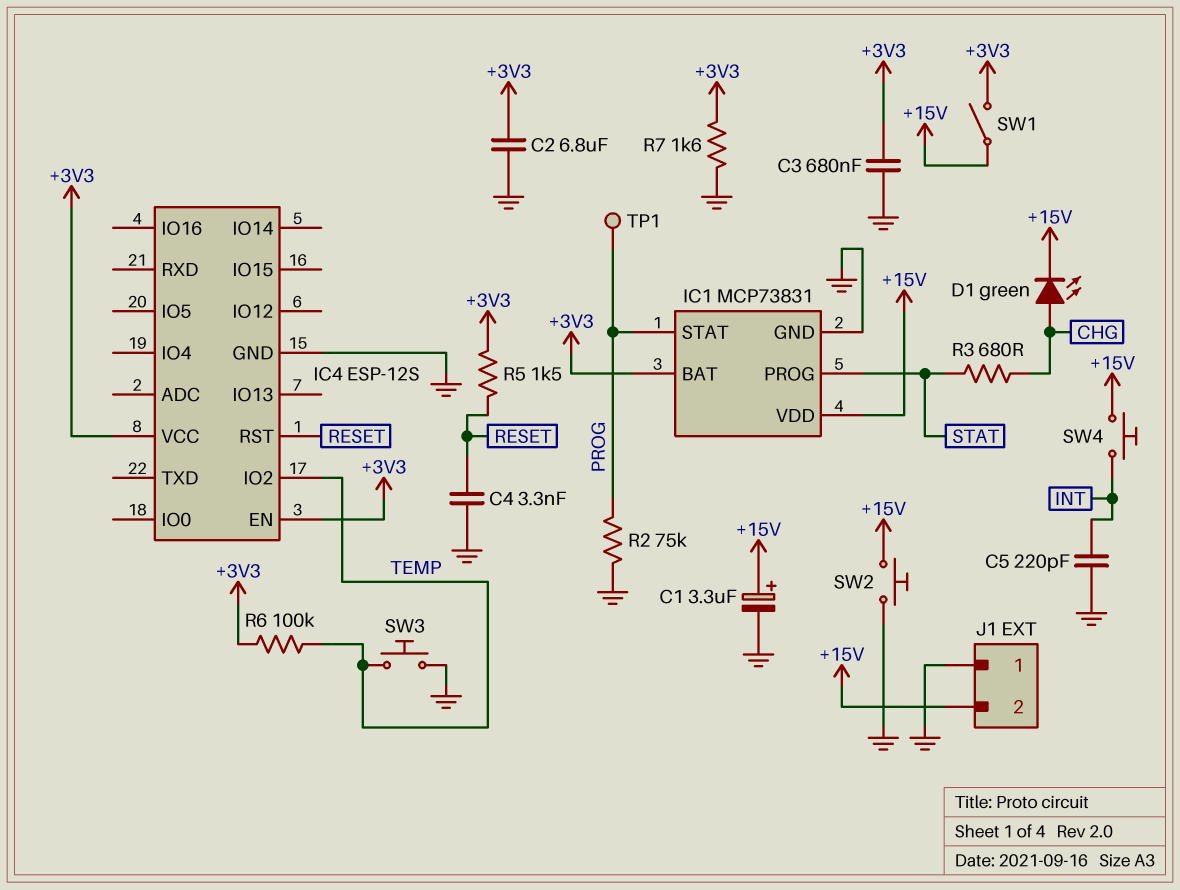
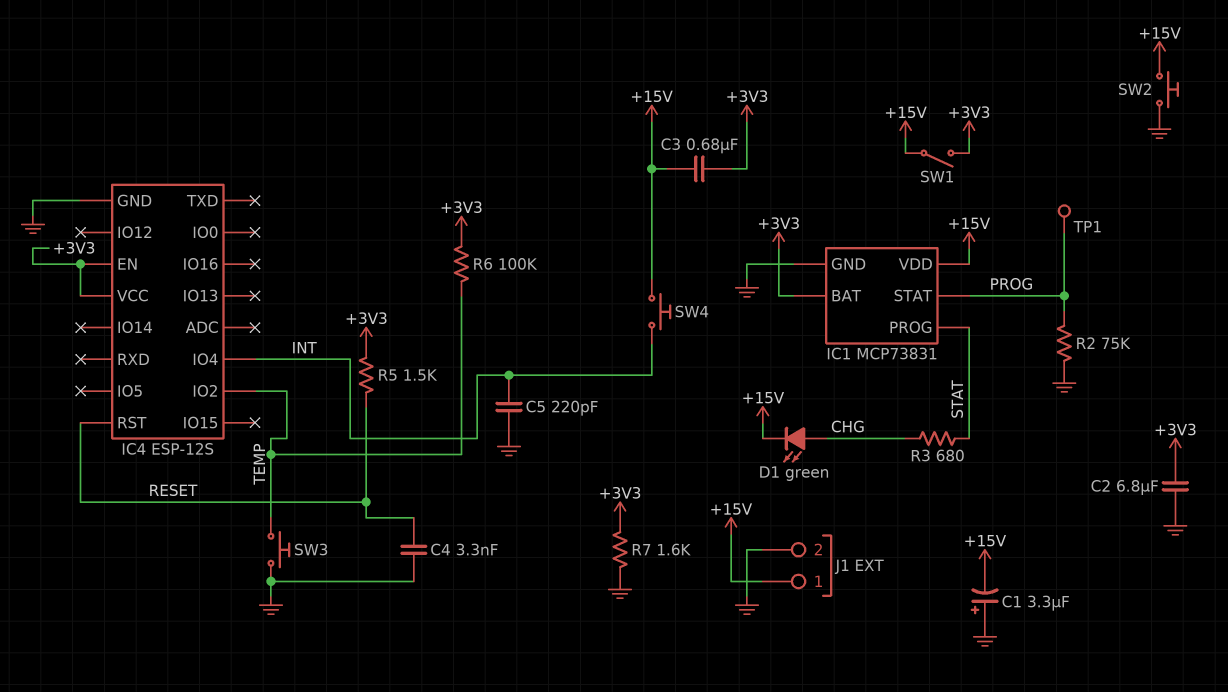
C1: 3.3uF (plus +15V, minus GND) -> 3.3uF (plus GND, minus +15V)
C3: 680nF (+3V3, GND) -> 680nF (+3V3, +15V)
IC4 pin IO4: none -> INT
J1 pin 1: GND -> +15V
J1 pin 2: +15V -> GND

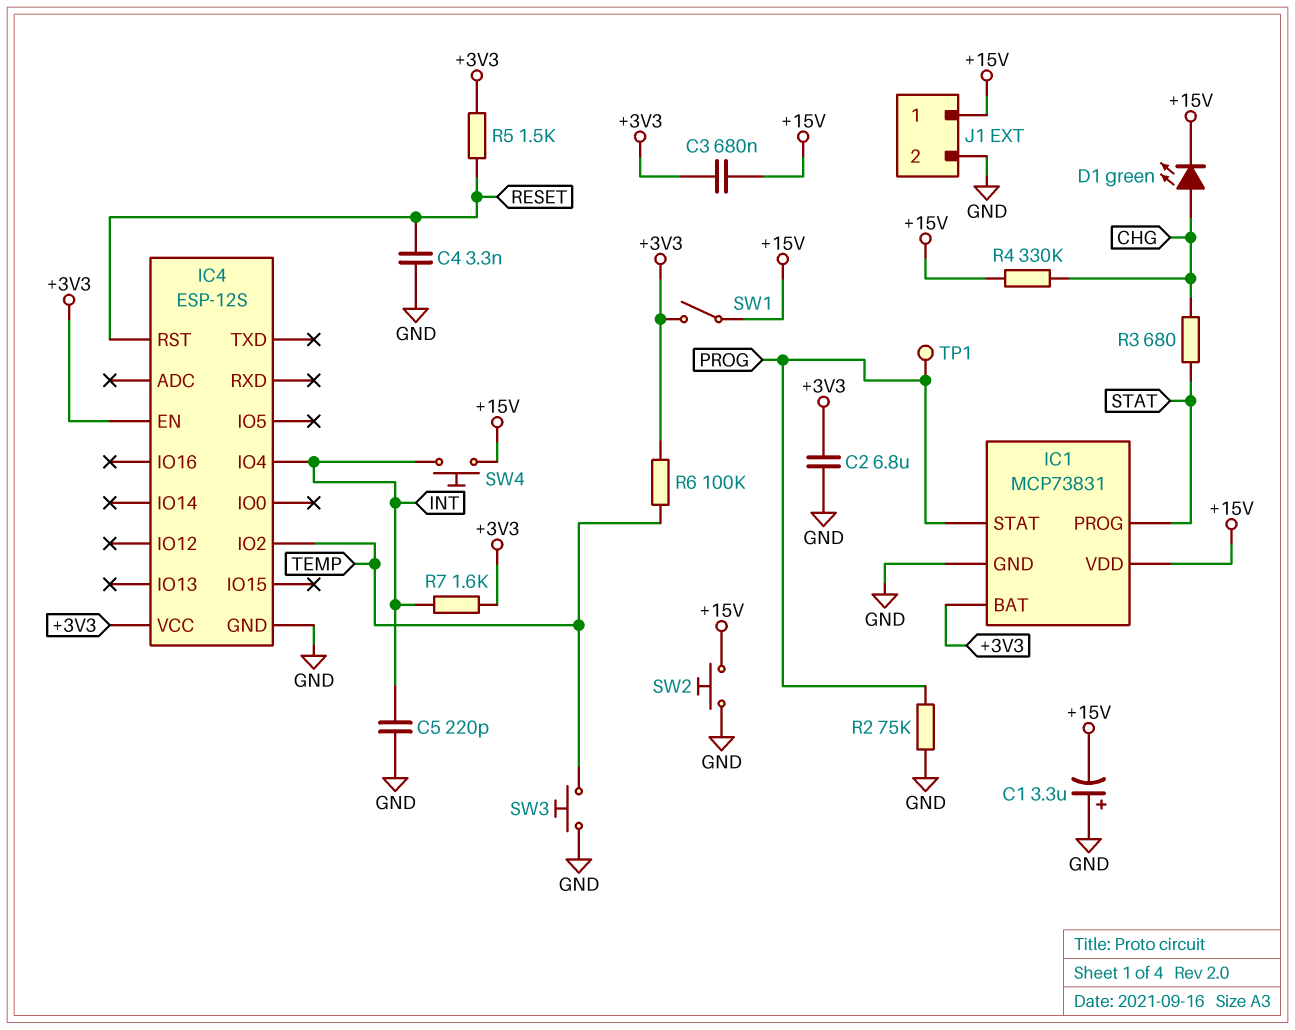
R4: none -> 330k (+15V, CHG)
R7: 1.6k (+3V3, GND) -> 1.6k (+3V3, INT)

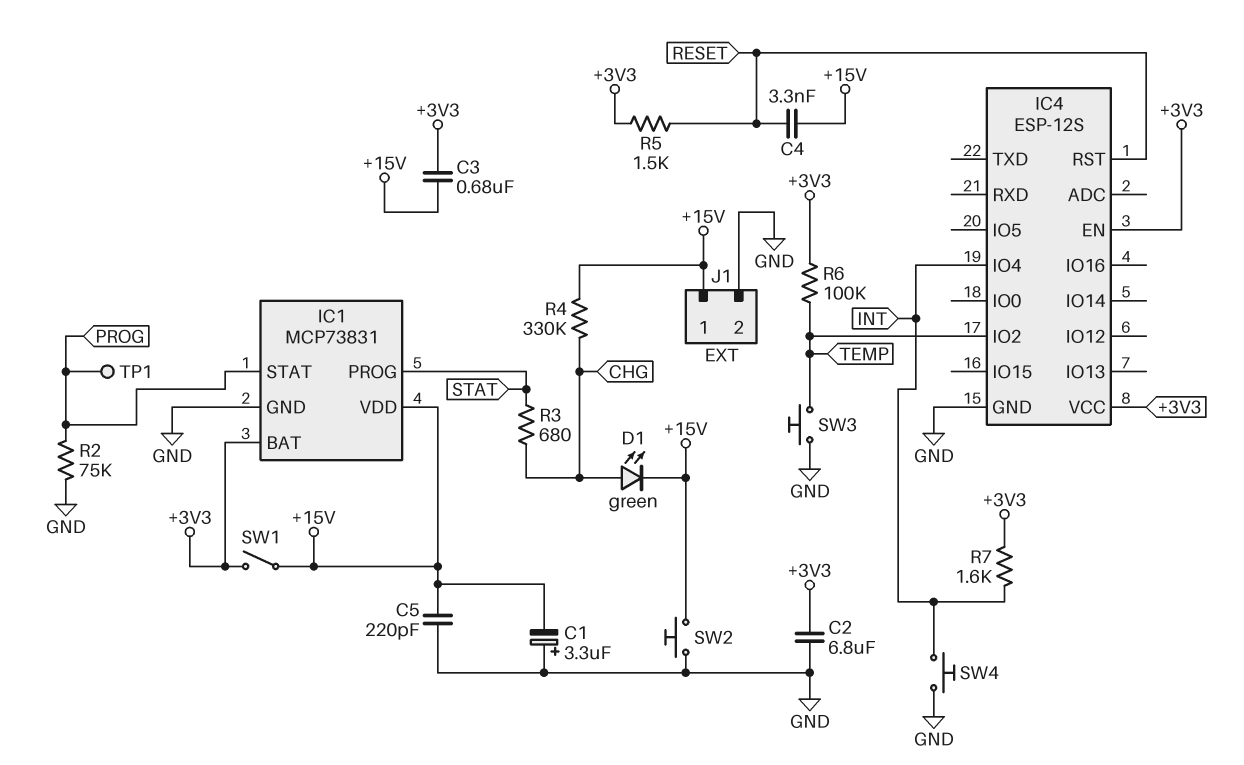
C4: 3.3nF (GND, RESET) -> 3.3nF (+15V, RESET)
C5: 220pF (GND, INT) -> 220pF (+15V, GND)
SW4: button (+15V, INT) -> button (GND, INT)

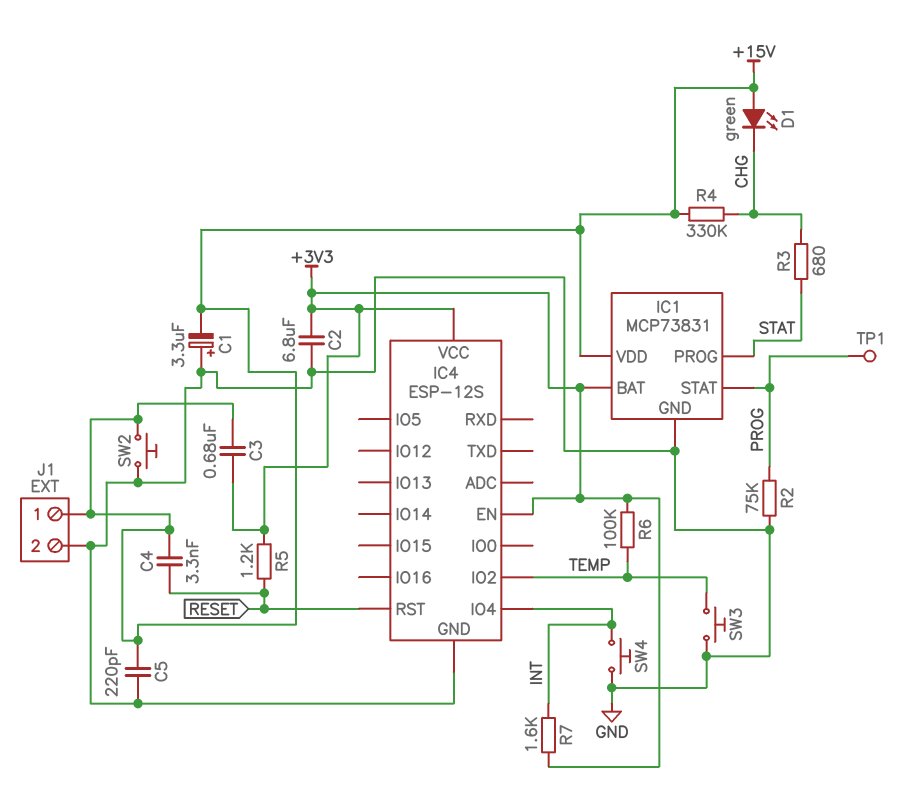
D1: LED green (A CHG, K +15V) -> LED green (A +15V, K CHG)
R5: 1.5k (+3V3, RESET) -> 1.2k (+3V3, RESET)
SW1: switch (+3V3, +15V) -> none

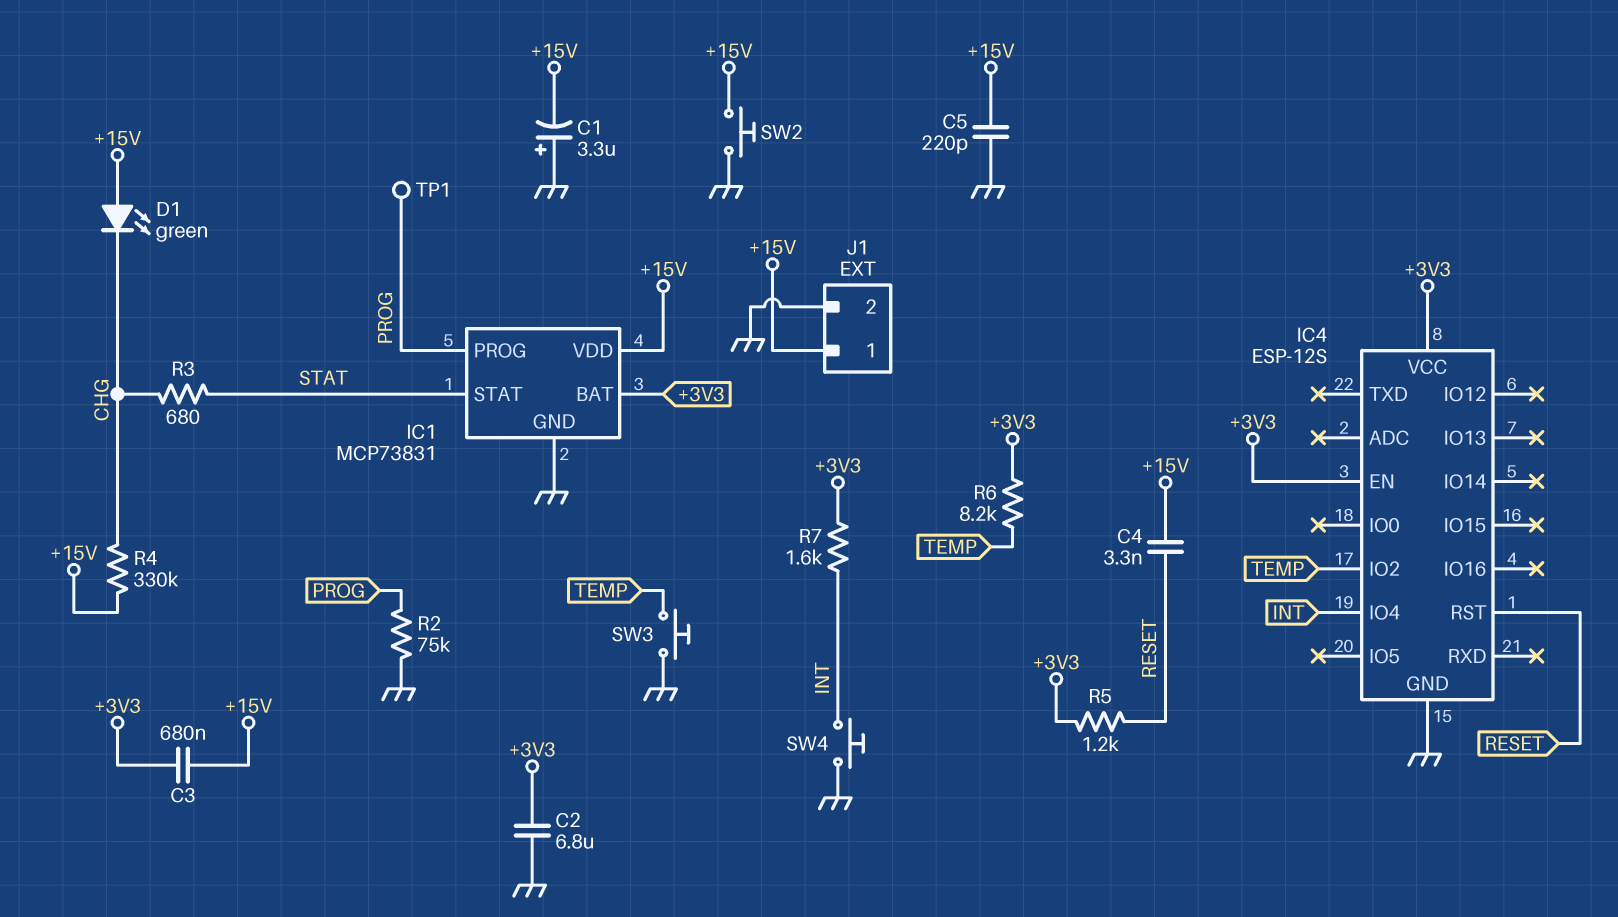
IC1 pin PROG: STAT -> PROG
IC1 pin STAT: PROG -> STAT
R6: 100k (+3V3, TEMP) -> 8.2k (+3V3, TEMP)

